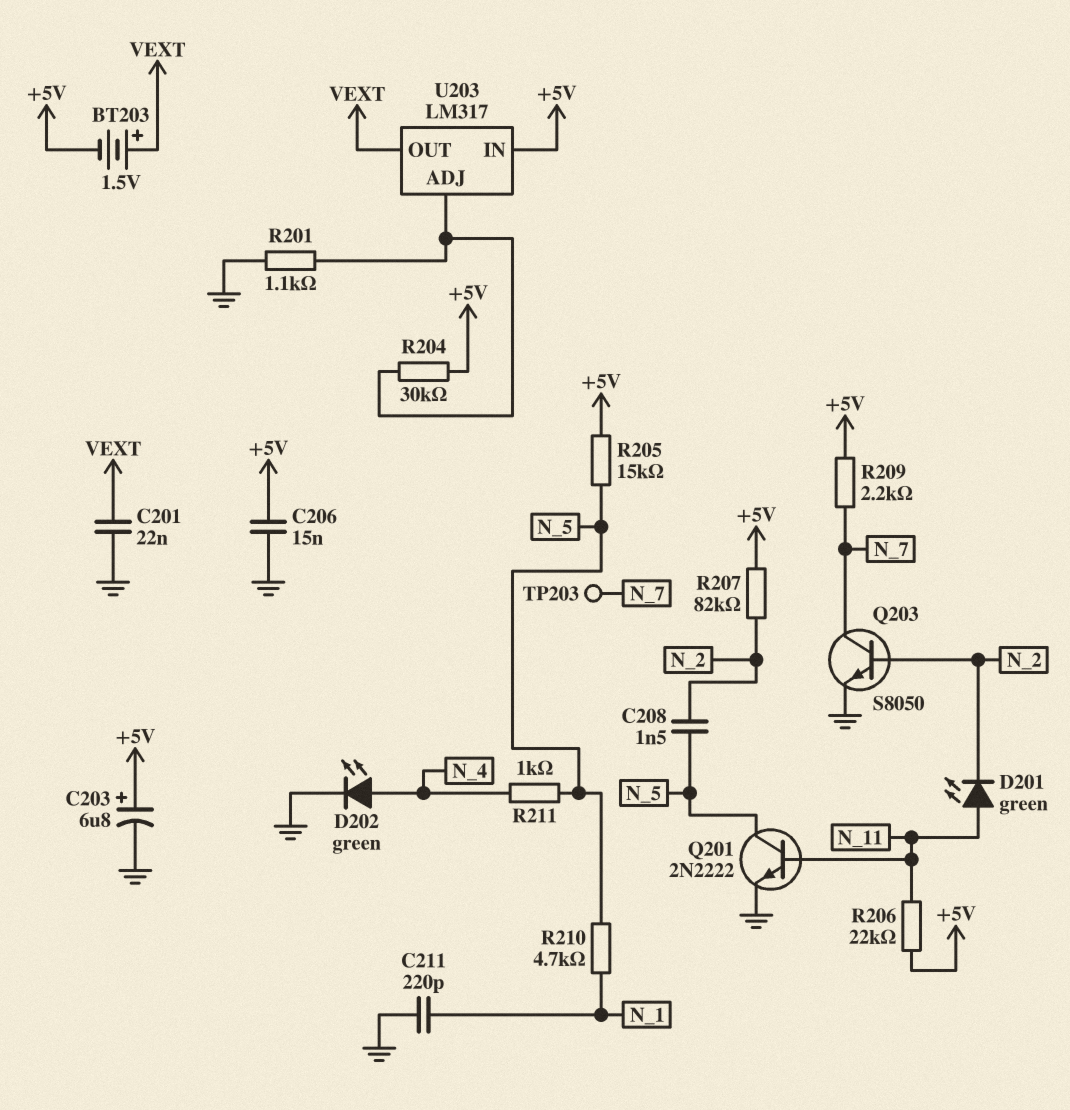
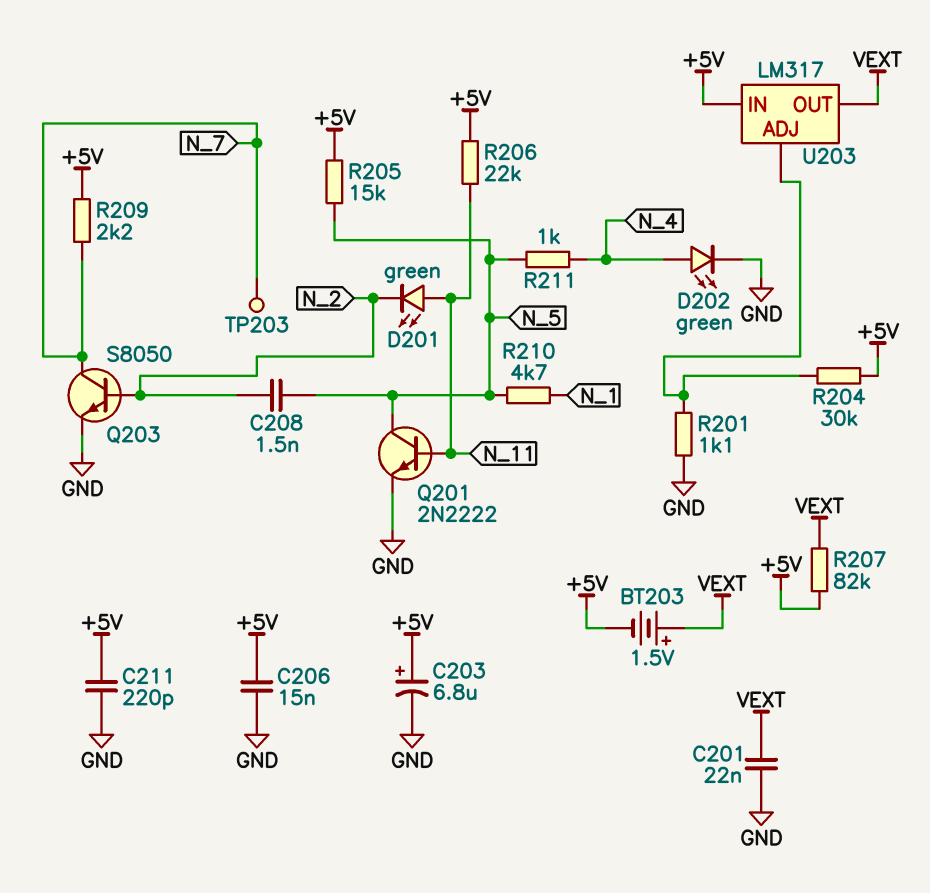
C211: 220pF (GND, N_1) -> 220pF (+5V, GND)
R207: 82k (+5V, N_2) -> 82k (+5V, VEXT)

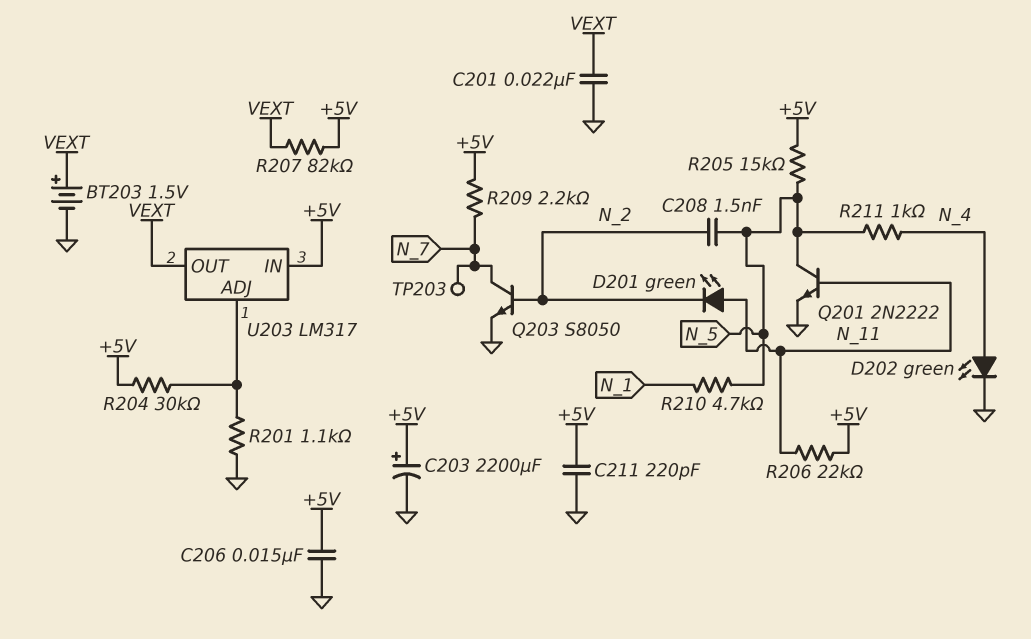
BT203: 1.5V (plus VEXT, minus +5V) -> 1.5V (plus VEXT, minus GND)
C203: 6.8uF (plus +5V, minus GND) -> 2200uF (plus +5V, minus GND)

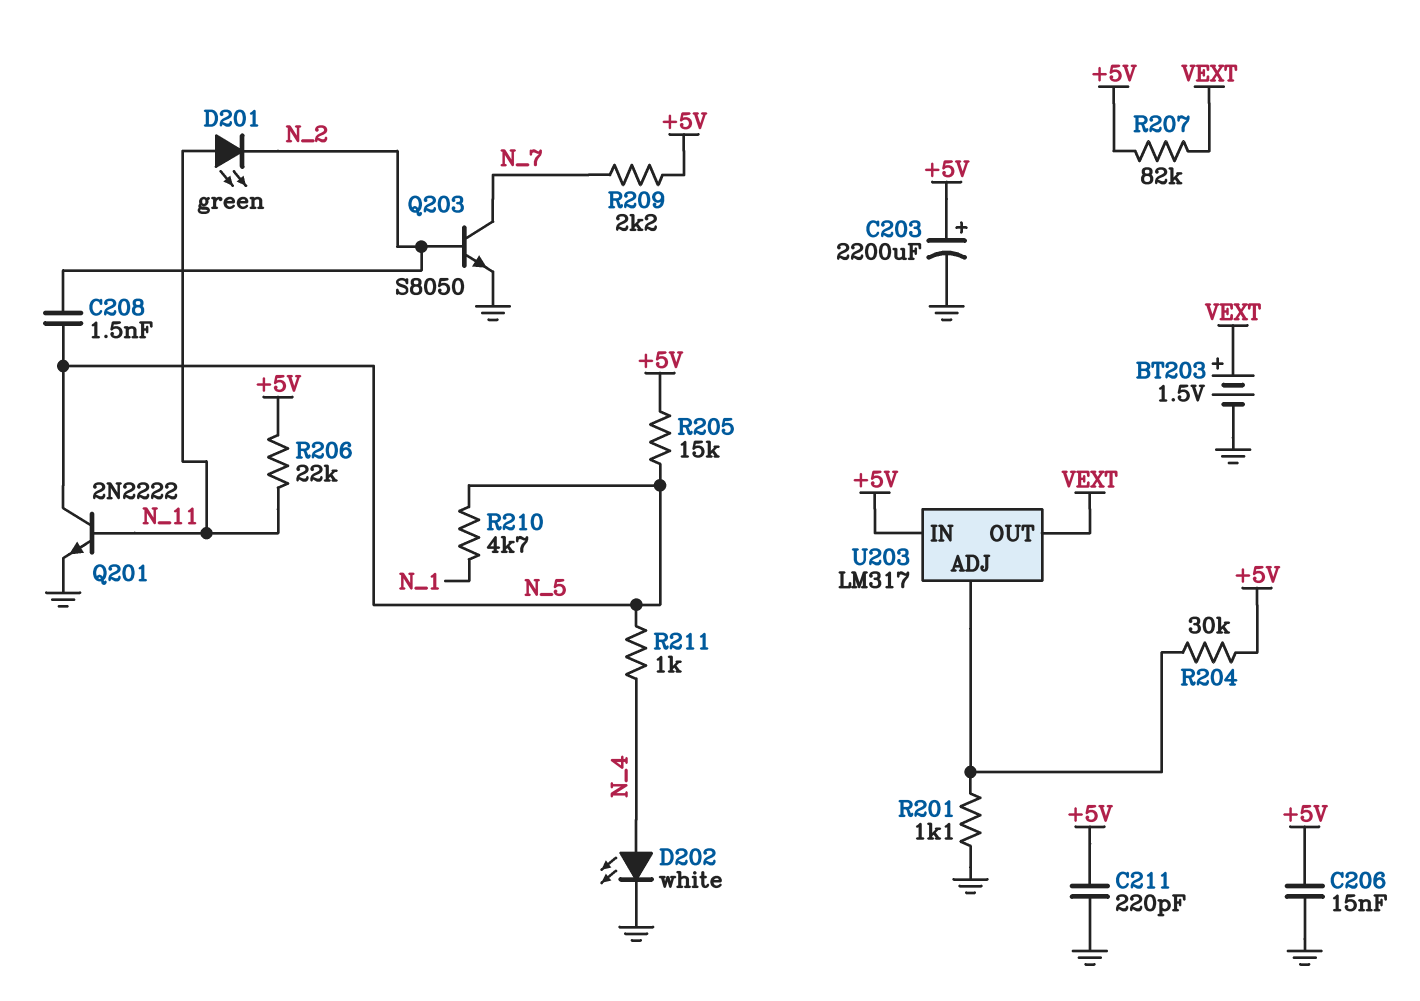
C201: 22nF (GND, VEXT) -> none
D202: LED green (A N_4, K GND) -> LED white (A N_4, K GND)
TP203: test point (N_7) -> none

